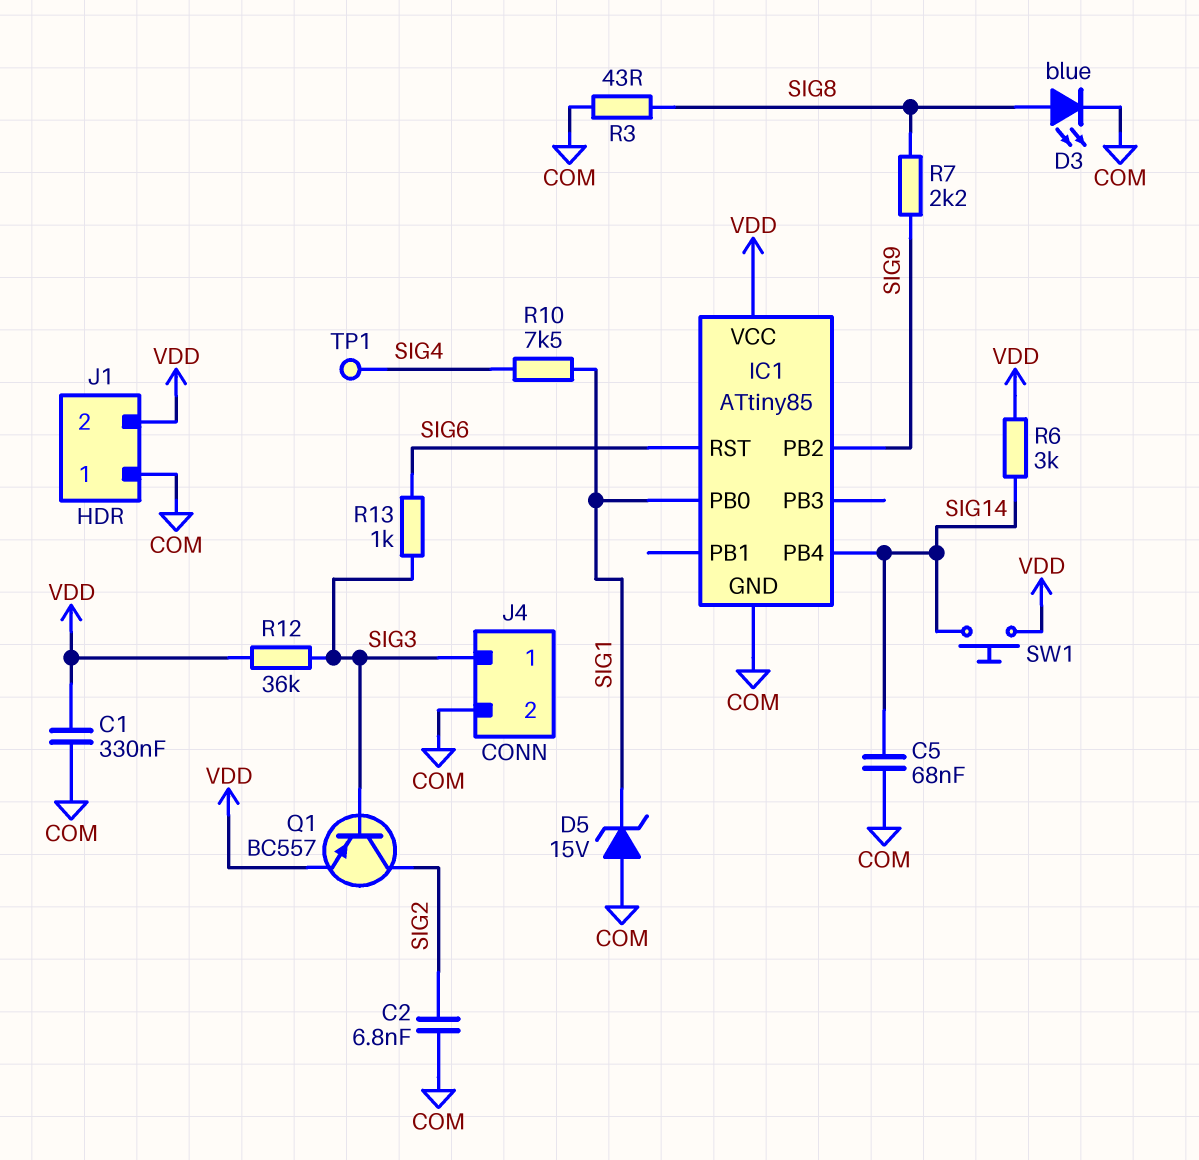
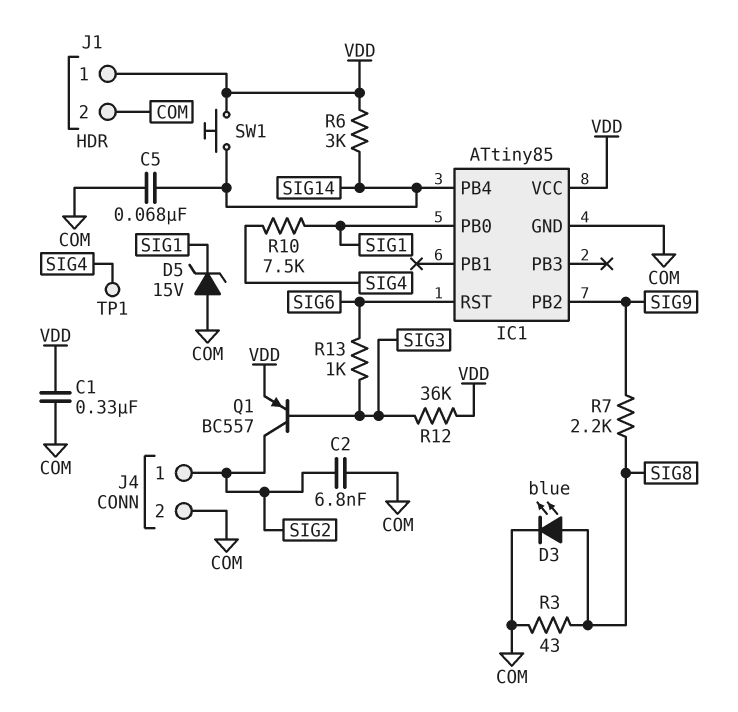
J1 pin 1: COM -> VDD
J1 pin 2: VDD -> COM
J4 pin 1: SIG3 -> SIG2

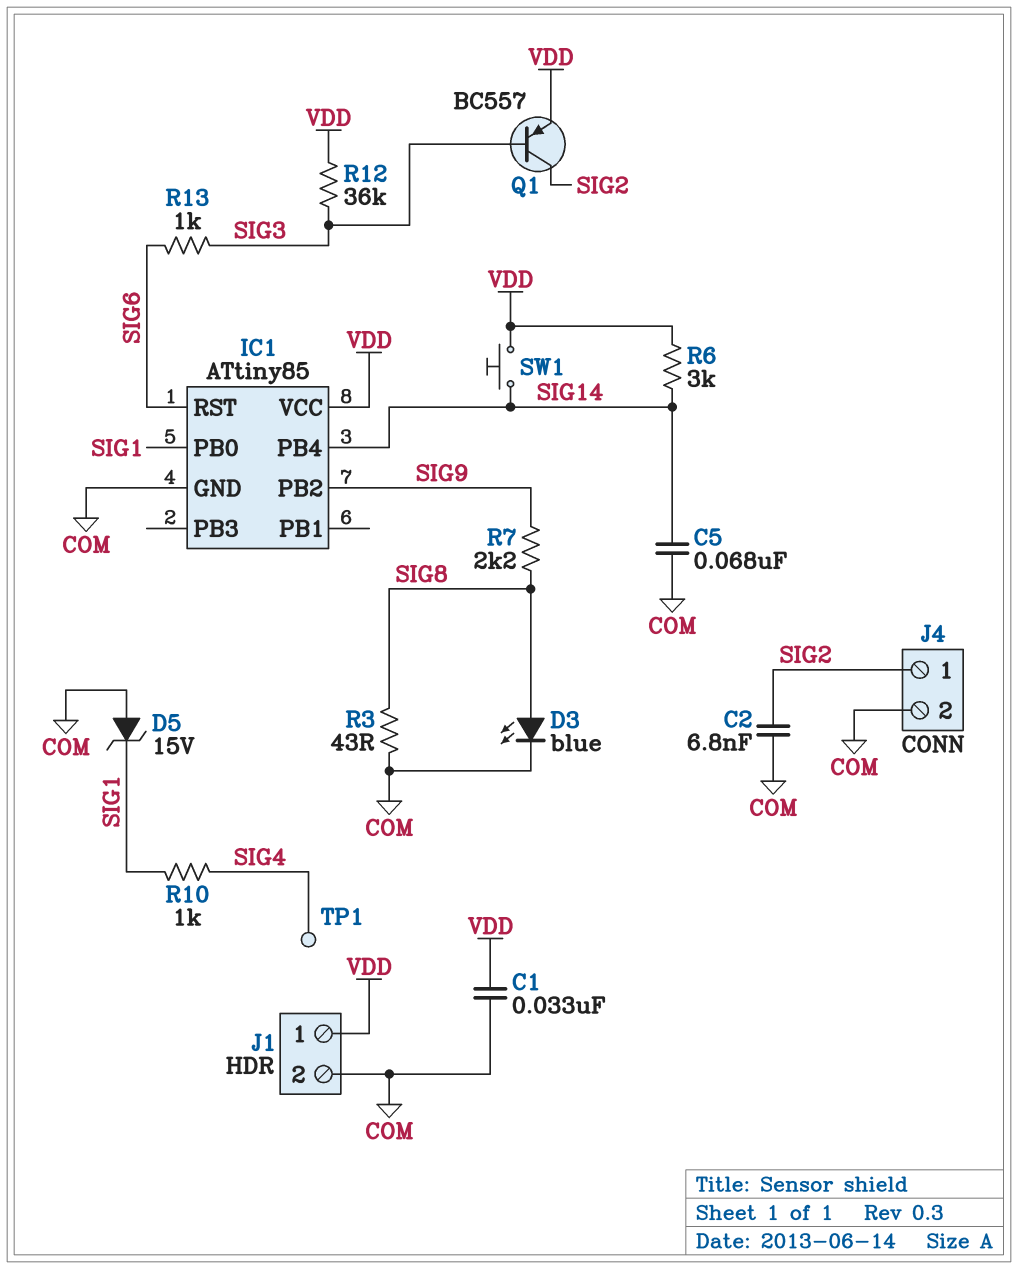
C1: 330nF (COM, VDD) -> 33nF (COM, VDD)
R10: 7.5k (SIG1, SIG4) -> 1k (SIG1, SIG4)

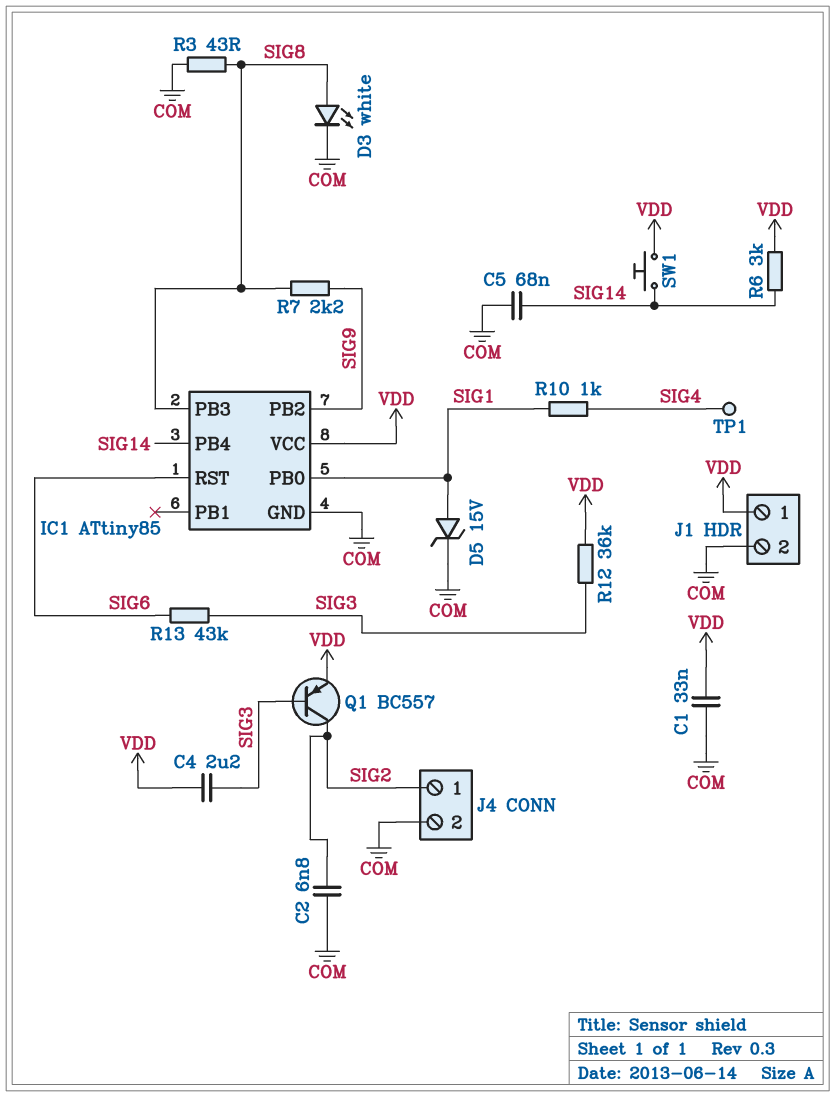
C4: none -> 2.2uF (SIG3, VDD)
D3: LED blue (A SIG8, K COM) -> LED white (A SIG8, K COM)
D5: zener 15V (A COM, K SIG1) -> zener 15V (A SIG1, K COM)
IC1 pin PB3: none -> SIG8
R13: 1k (SIG3, SIG6) -> 43k (SIG3, SIG6)

